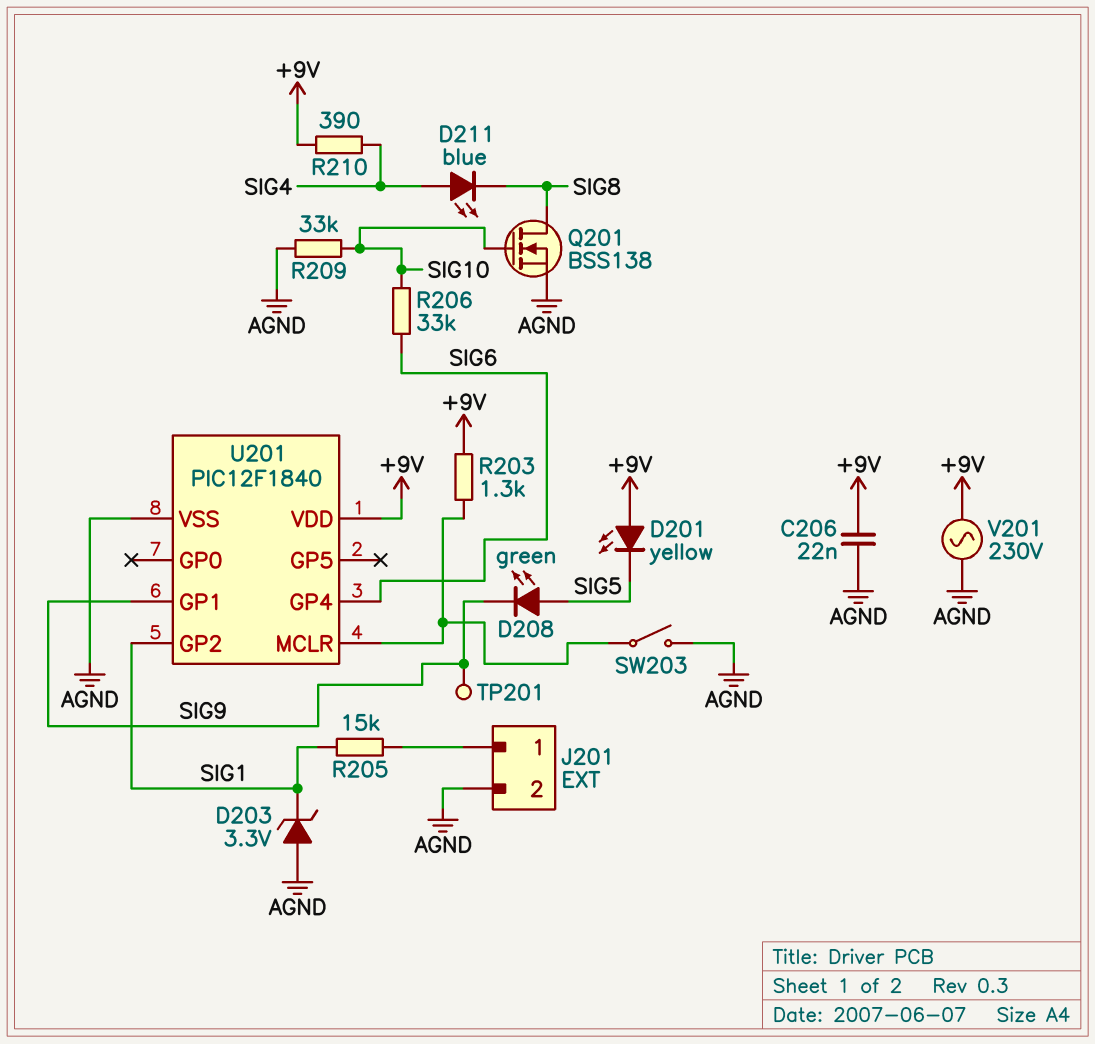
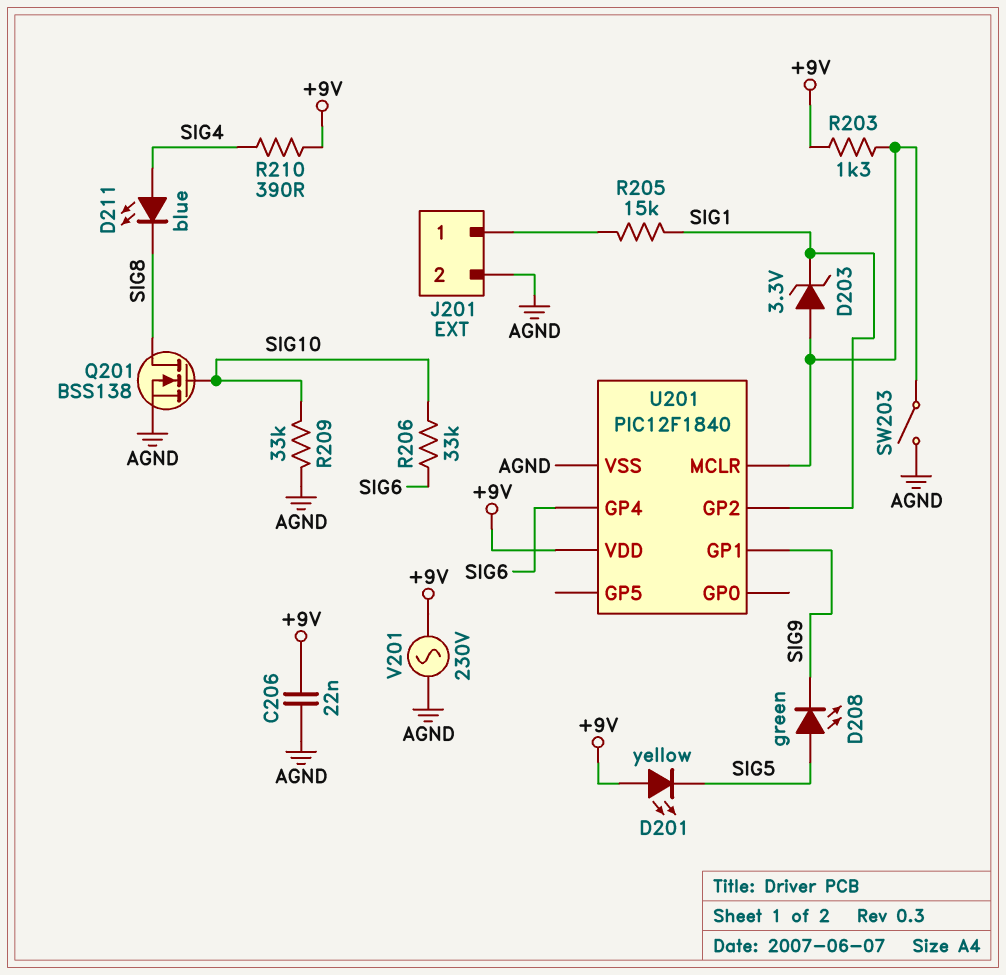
D203: zener 3.3V (A AGND, K SIG1) -> zener 3.3V (A U201/MCLR, K SIG1)
TP201: test point (SIG9) -> none

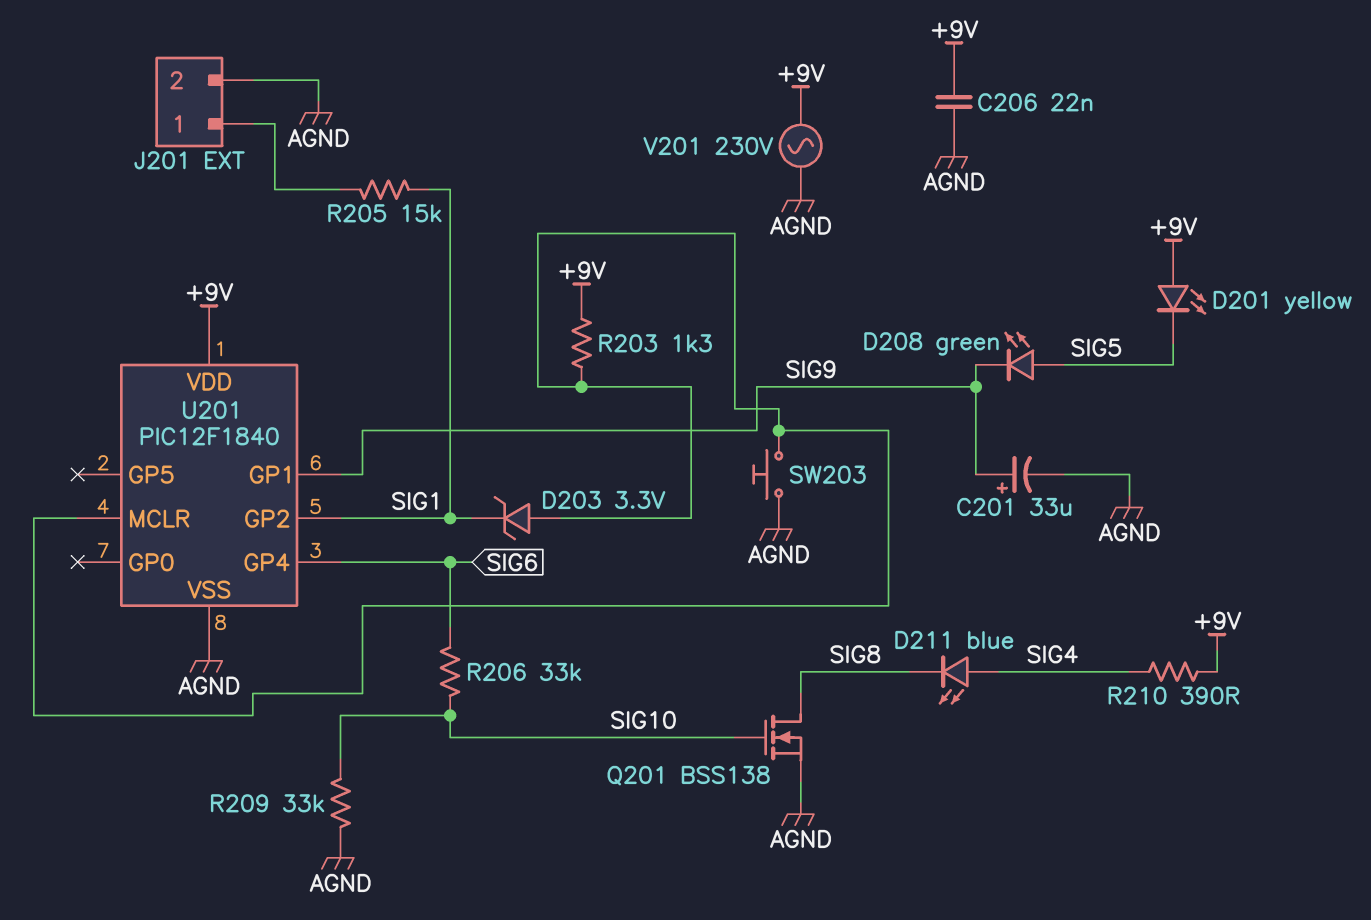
C201: none -> 33uF (plus SIG9, minus AGND)
SW203: switch (AGND, U201/MCLR) -> button (AGND, U201/MCLR)

